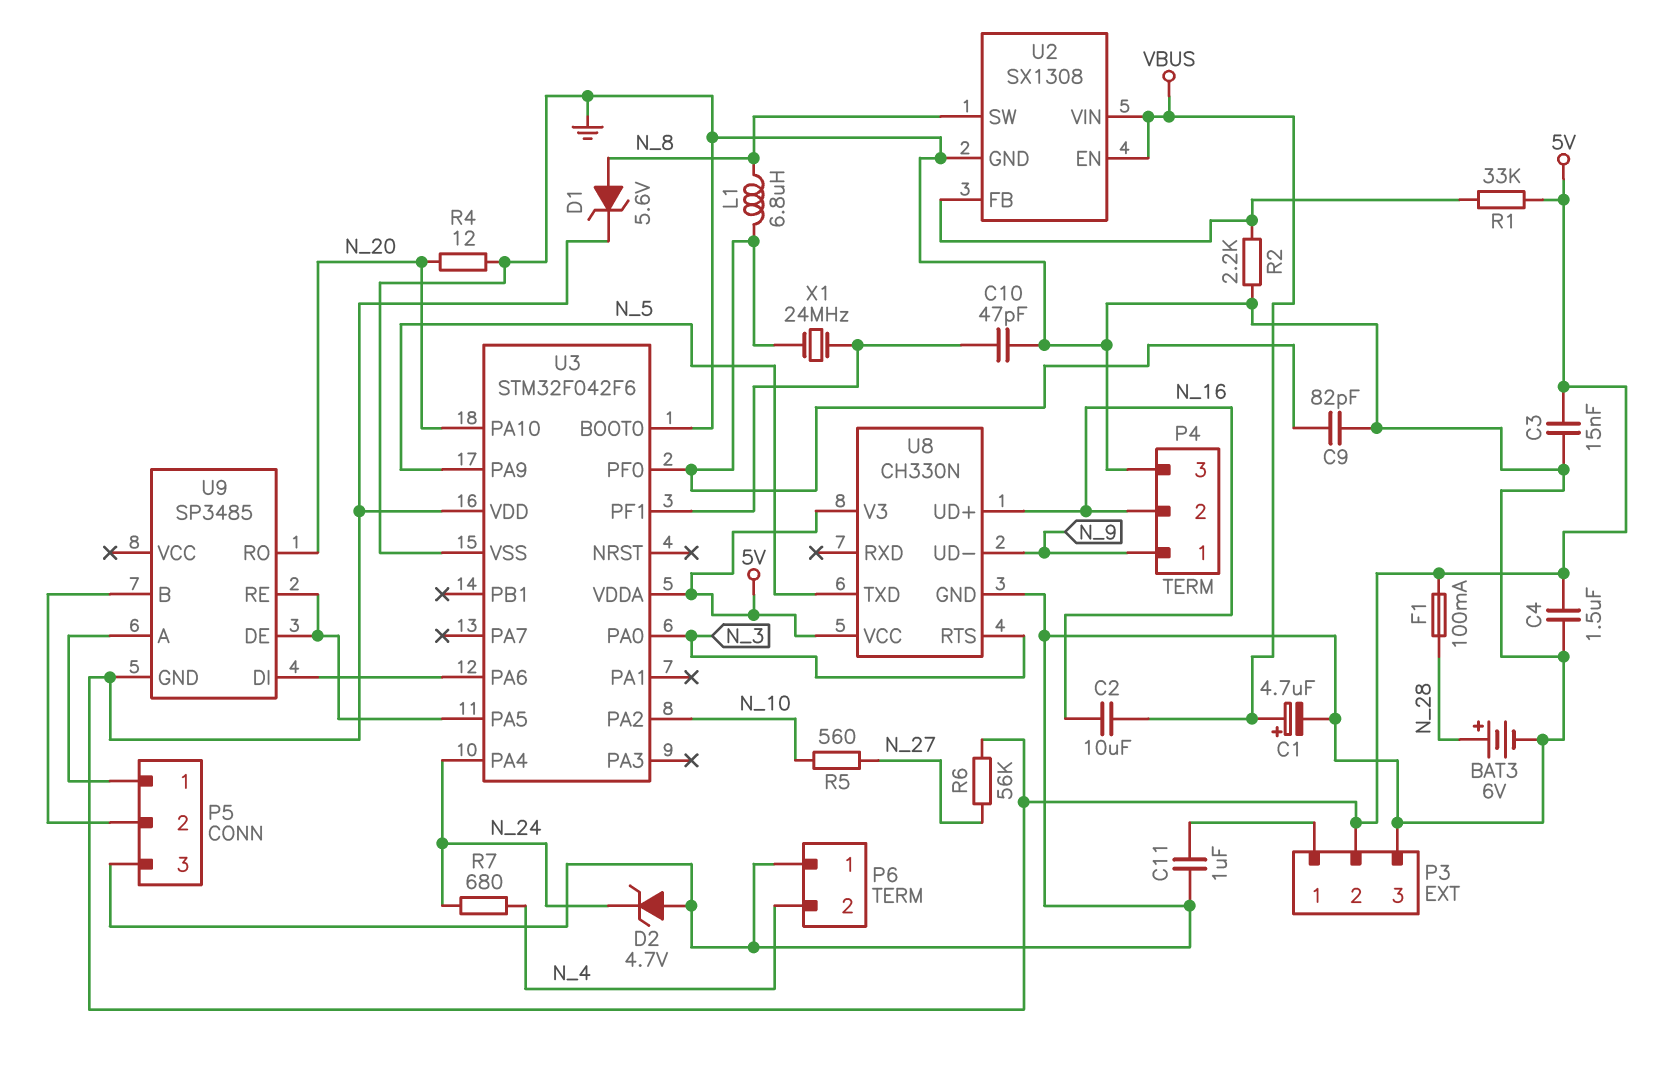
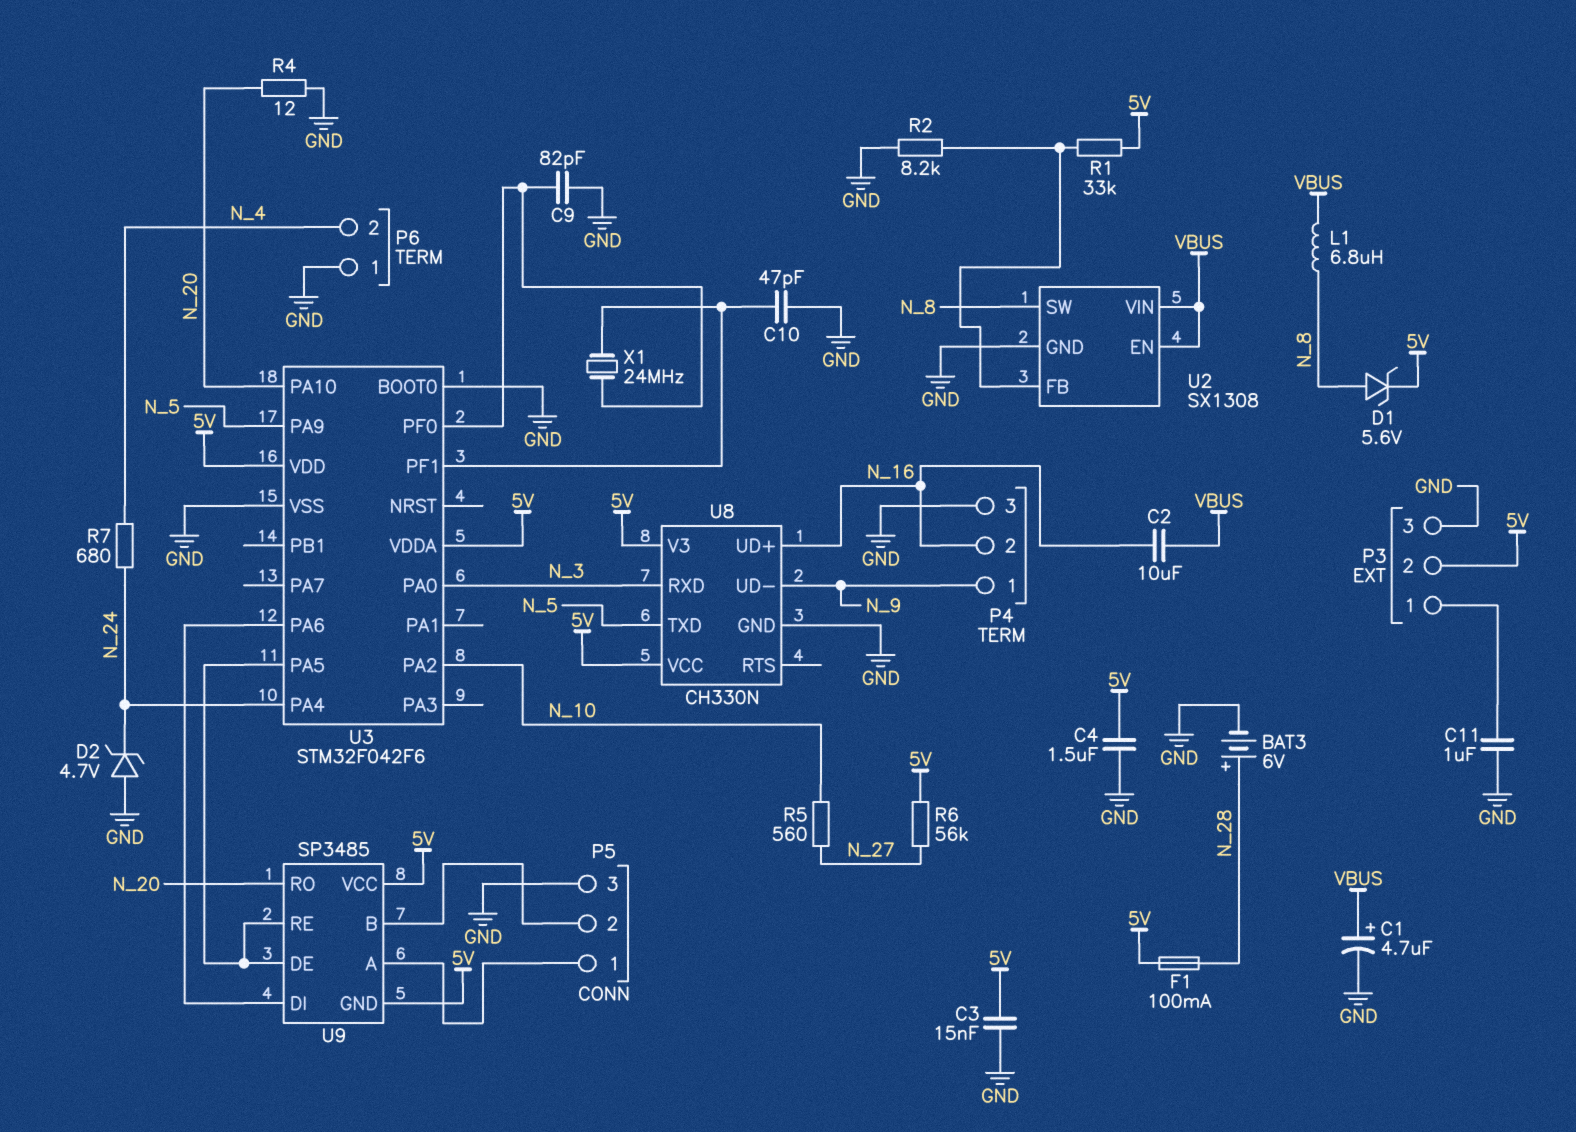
L1: 6.8uH (N_8, U3/PF0) -> 6.8uH (N_8, VBUS)
R2: 2.2k (GND, U2/FB) -> 8.2k (GND, U2/FB)
U8 pin RTS: N_3 -> none
U8 pin RXD: none -> N_3
U9 pin VCC: none -> 5V

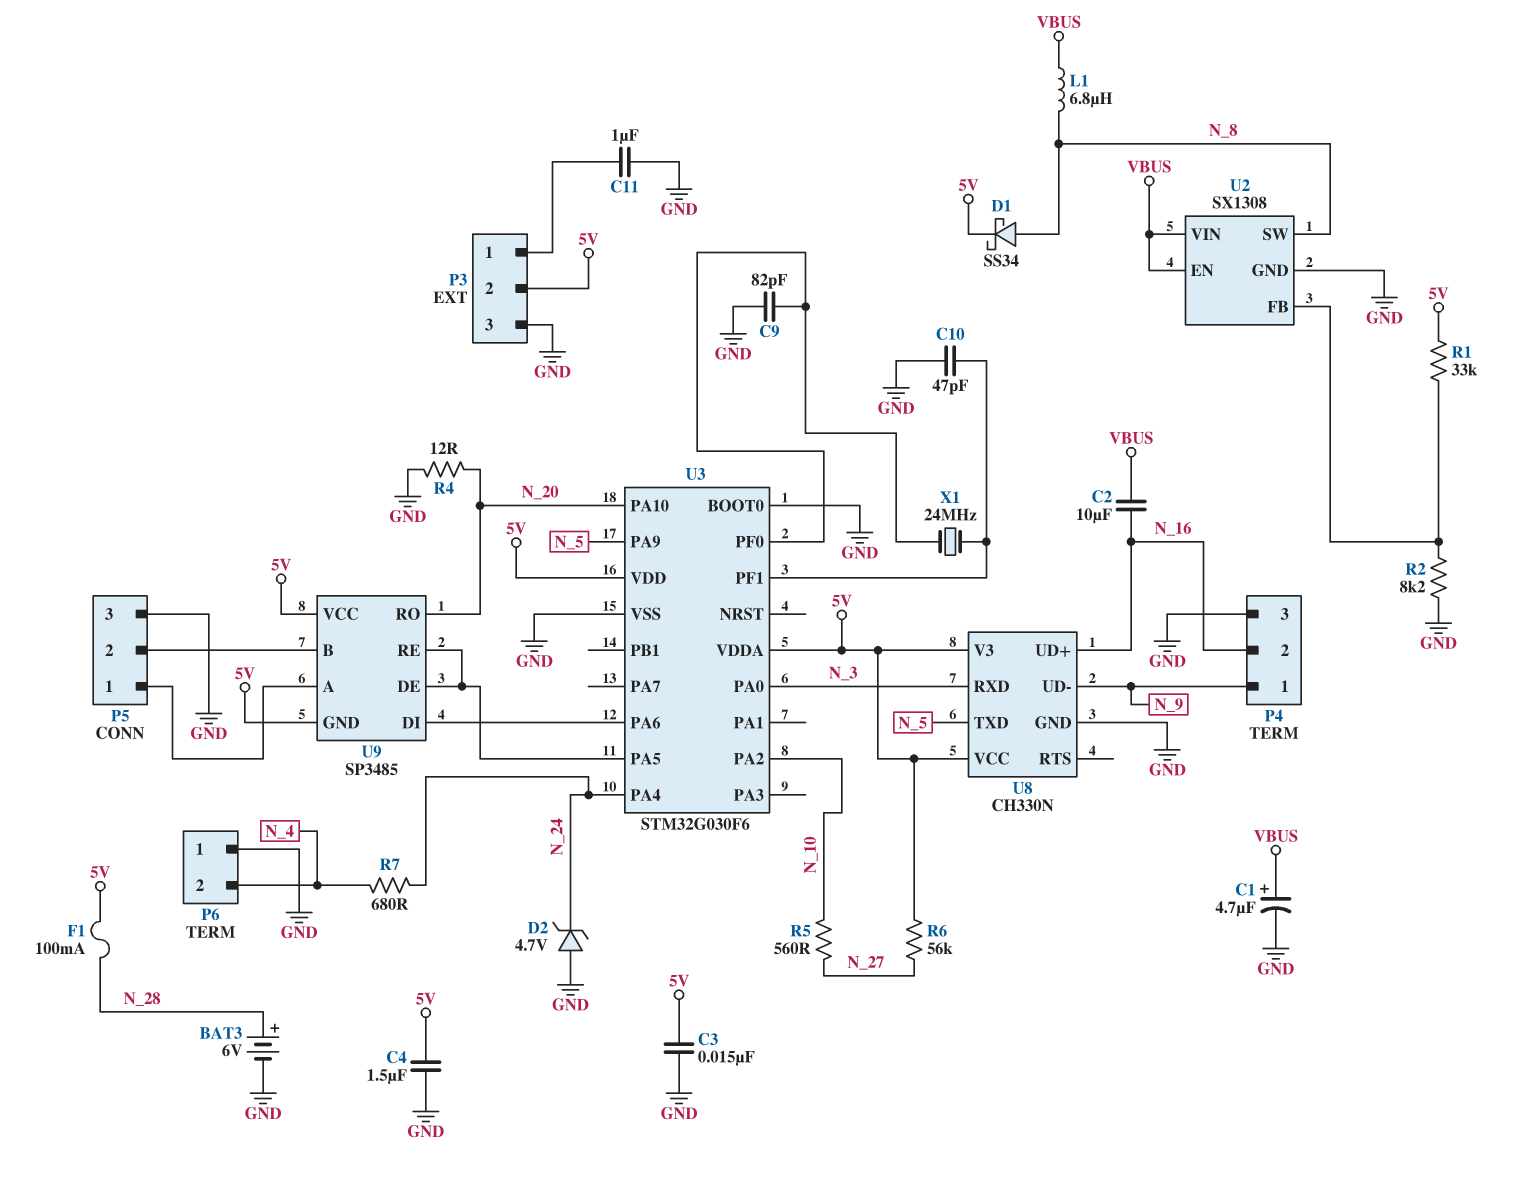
D1: zener 5.6V (A N_8, K 5V) -> schottky SS34 (A N_8, K 5V)
U3: STM32F042F6 -> STM32G030F6

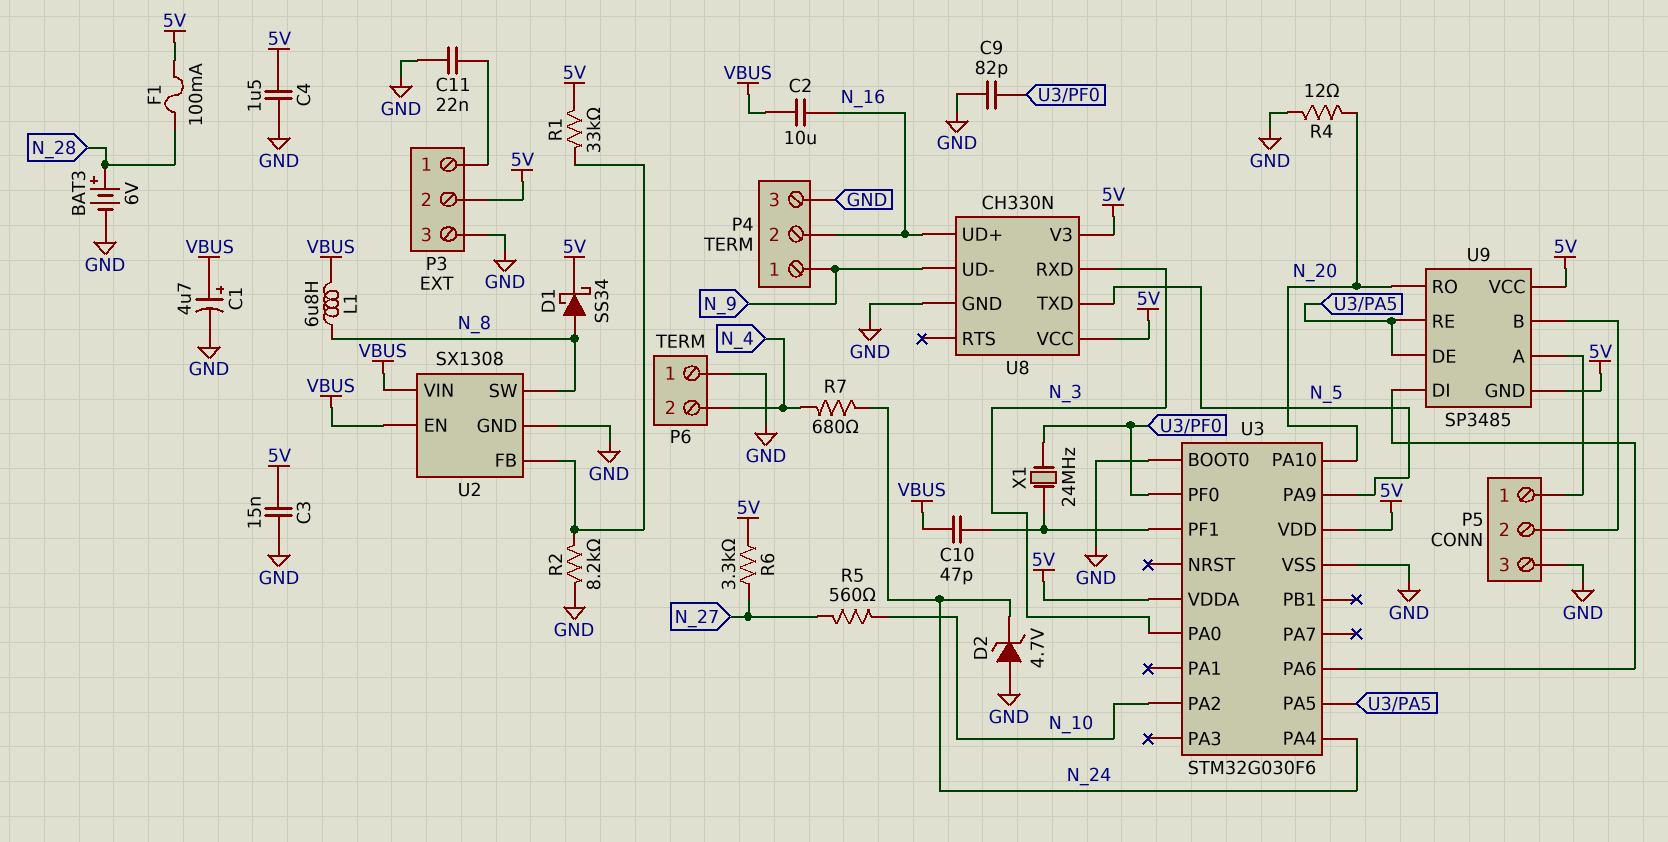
C10: 47pF (GND, U3/PF1) -> 47pF (U3/PF1, VBUS)
C11: 1uF (GND, P3/1) -> 22nF (GND, P3/1)
R6: 56k (5V, N_27) -> 3.3k (5V, N_27)

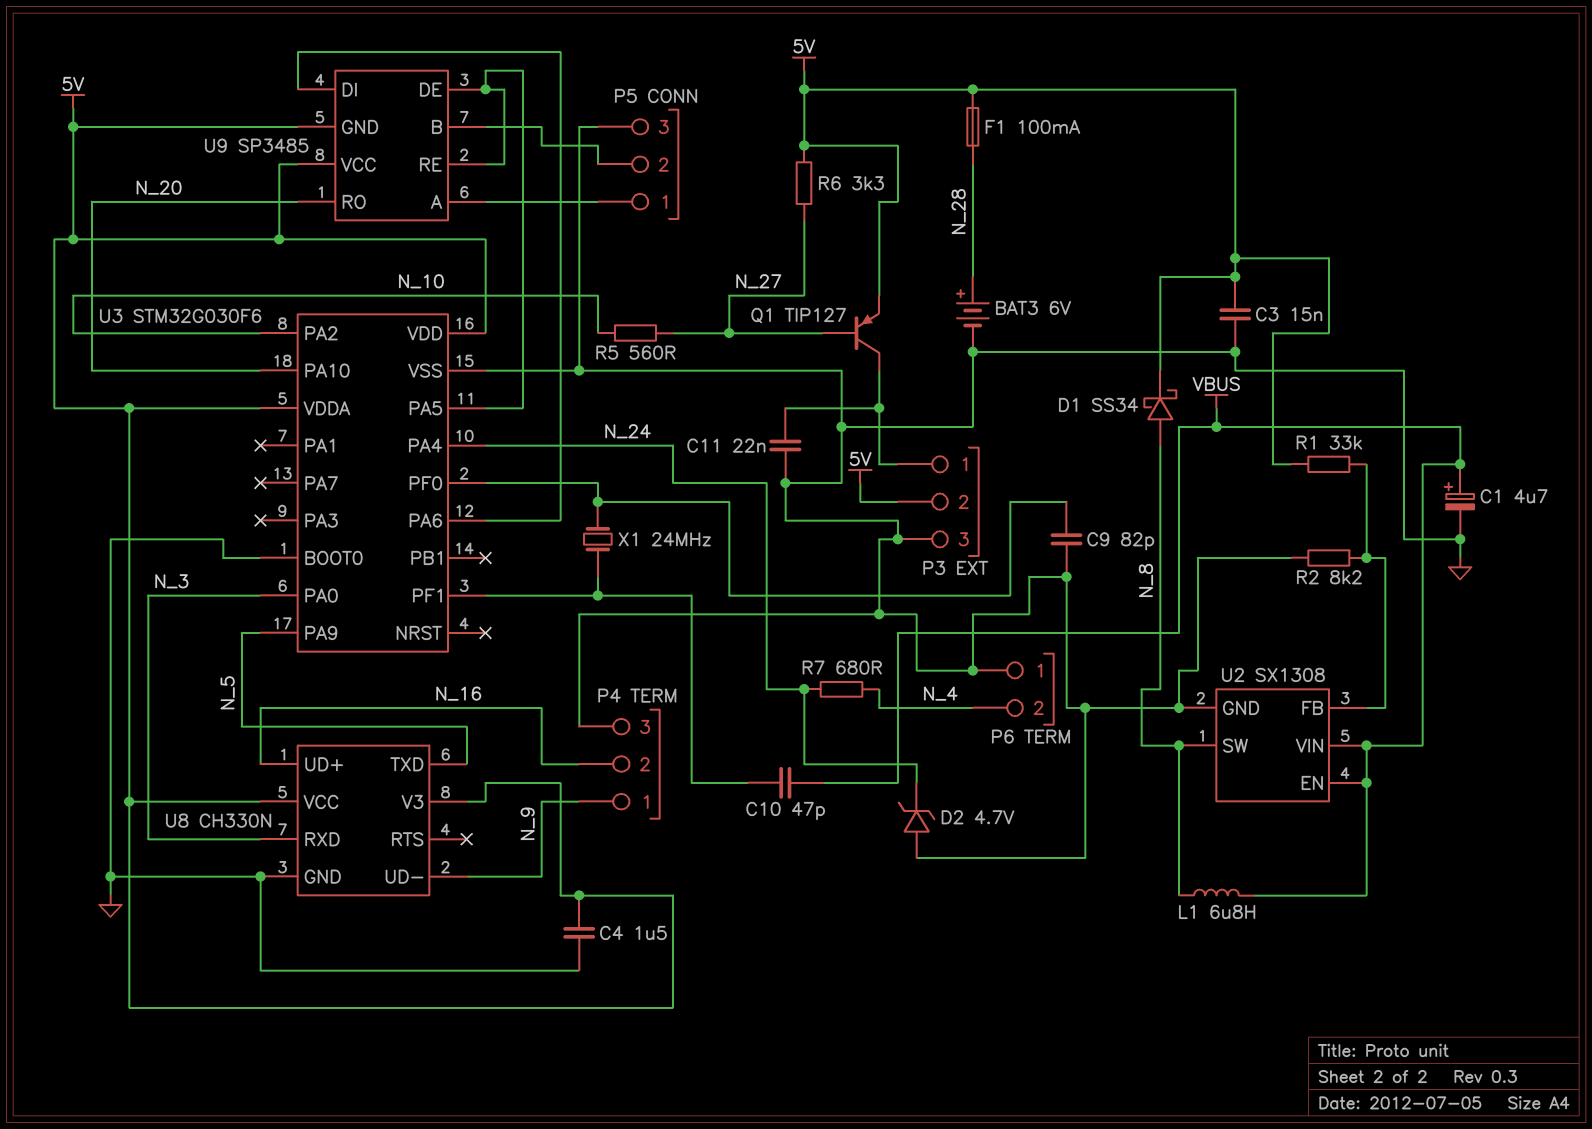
C2: 10uF (N_16, VBUS) -> none
Q1: none -> PNP TIP127 (B N_27, C P3/1, E 5V)
R4: 12 (GND, N_20) -> none

